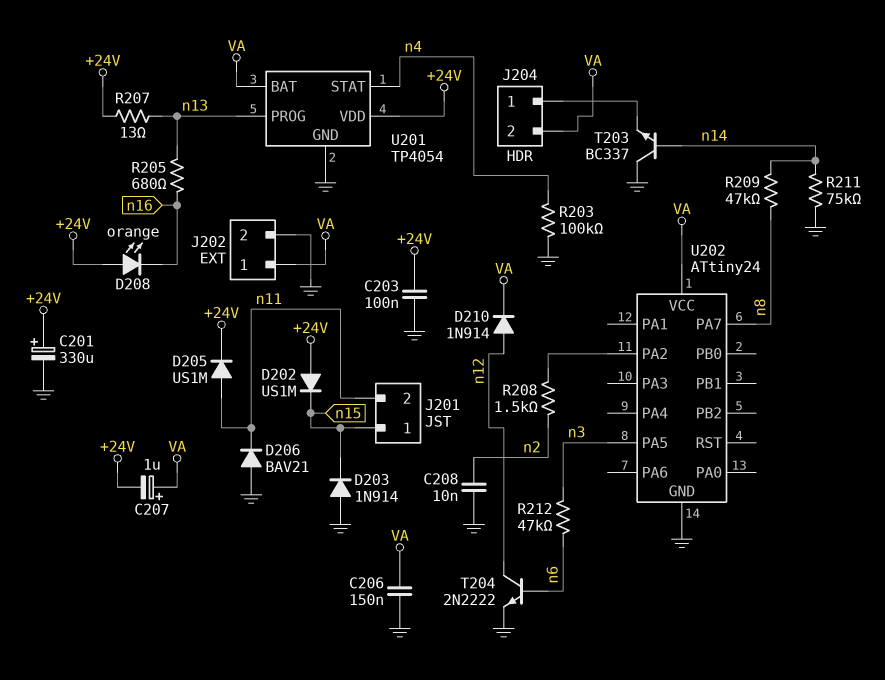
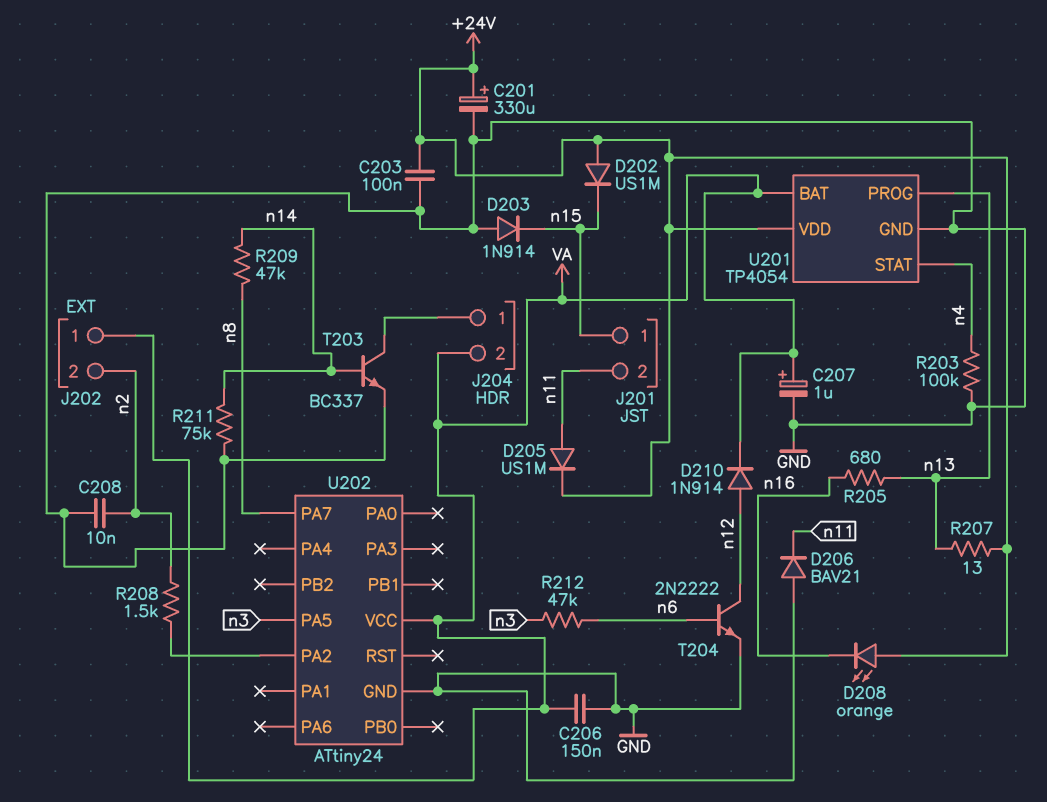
C207: 1uF (plus VA, minus +24V) -> 1uF (plus VA, minus GND)
J202 pin 2: GND -> n2
T203: NPN BC337 (B n14, C GND, E J204/1) -> NPN BC337 (B n14, C J204/1, E GND)

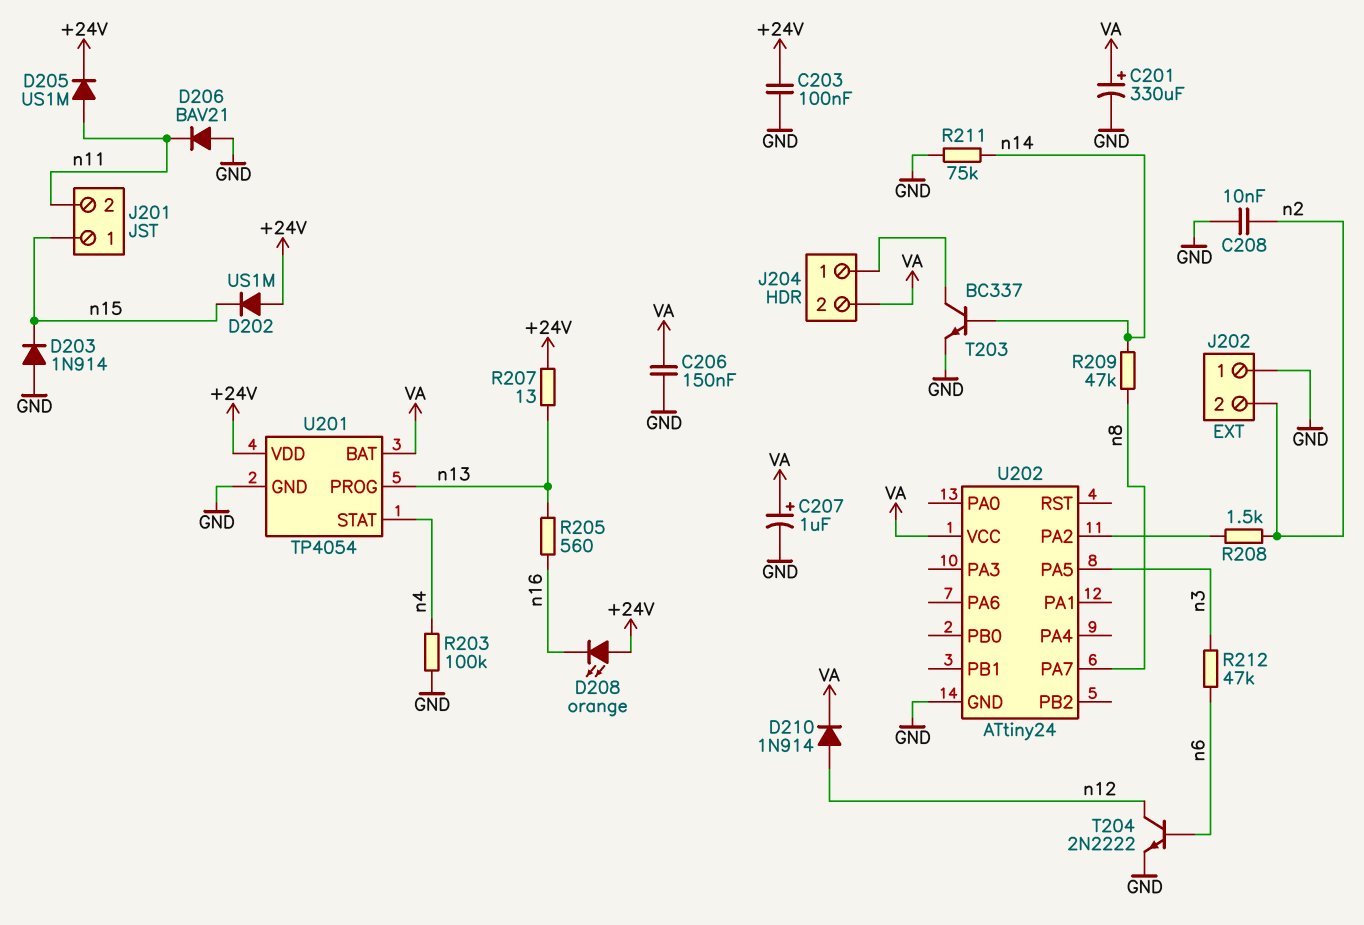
C201: 330uF (plus +24V, minus GND) -> 330uF (plus VA, minus GND)
J202 pin 1: VA -> GND
R205: 680 (n13, n16) -> 560 (n13, n16)

